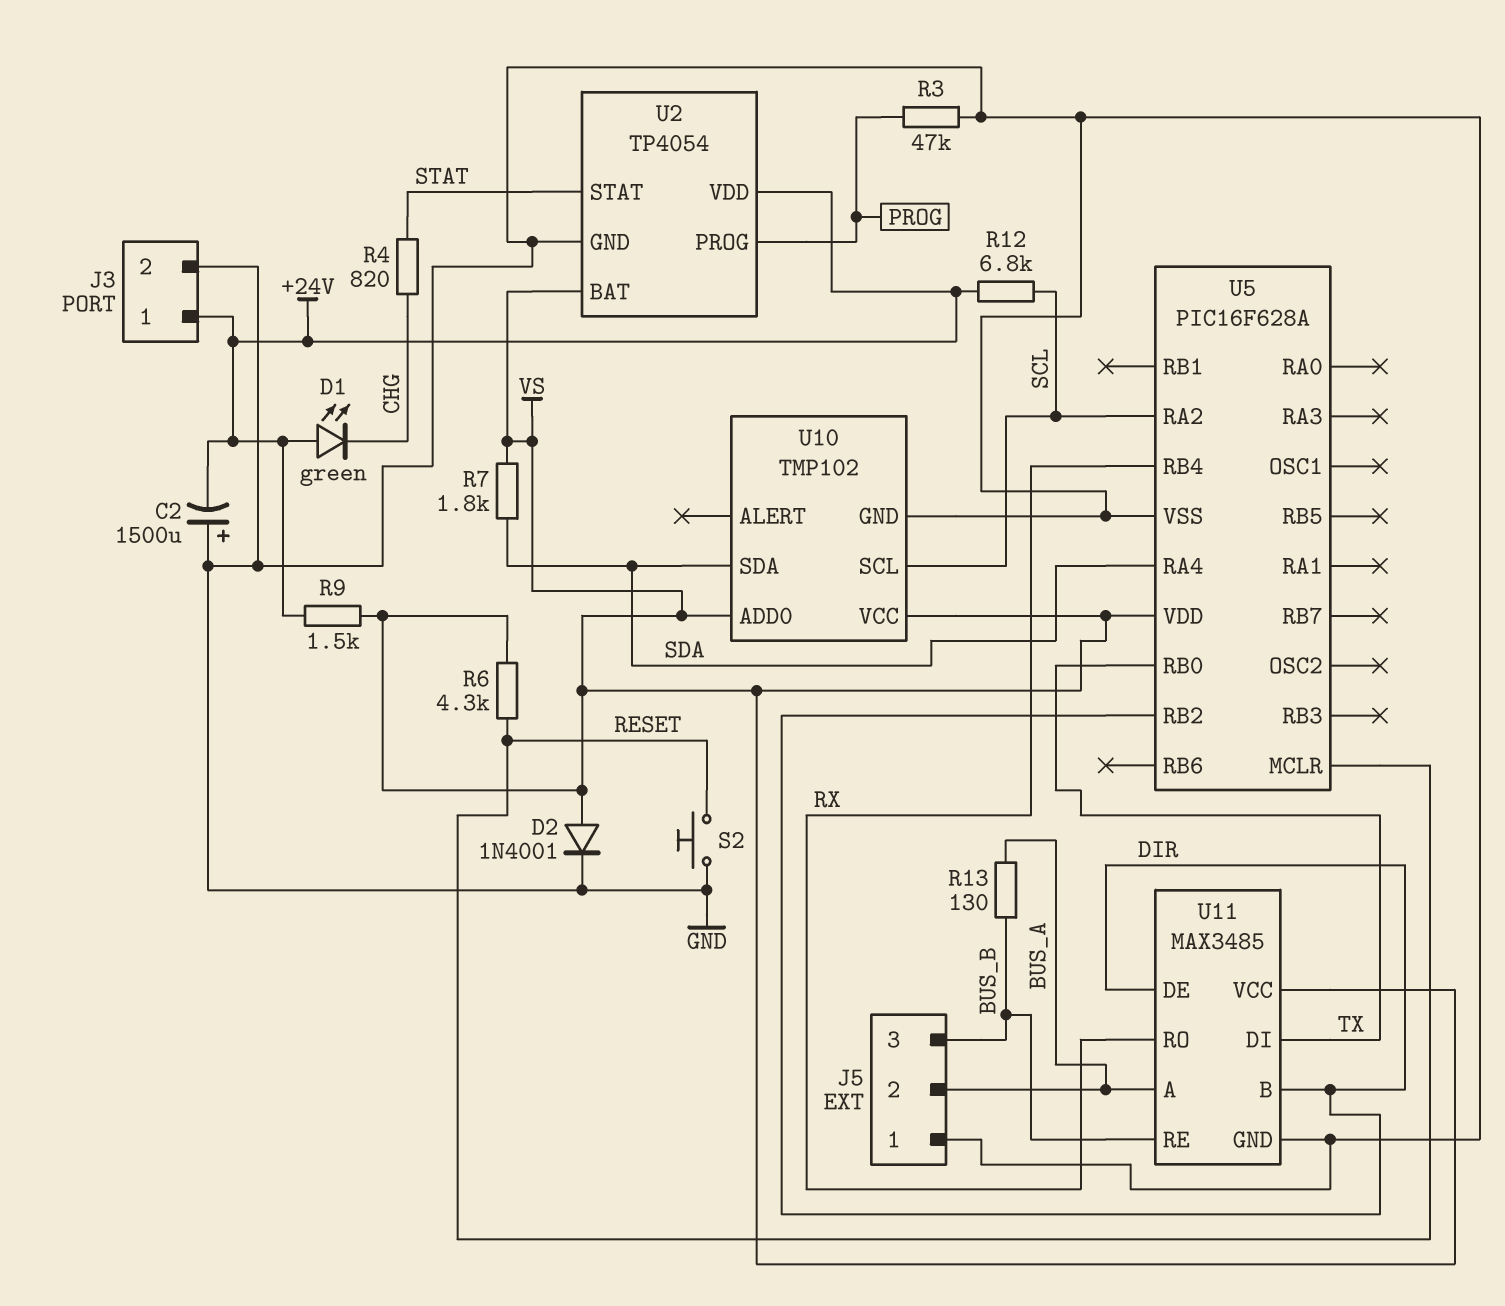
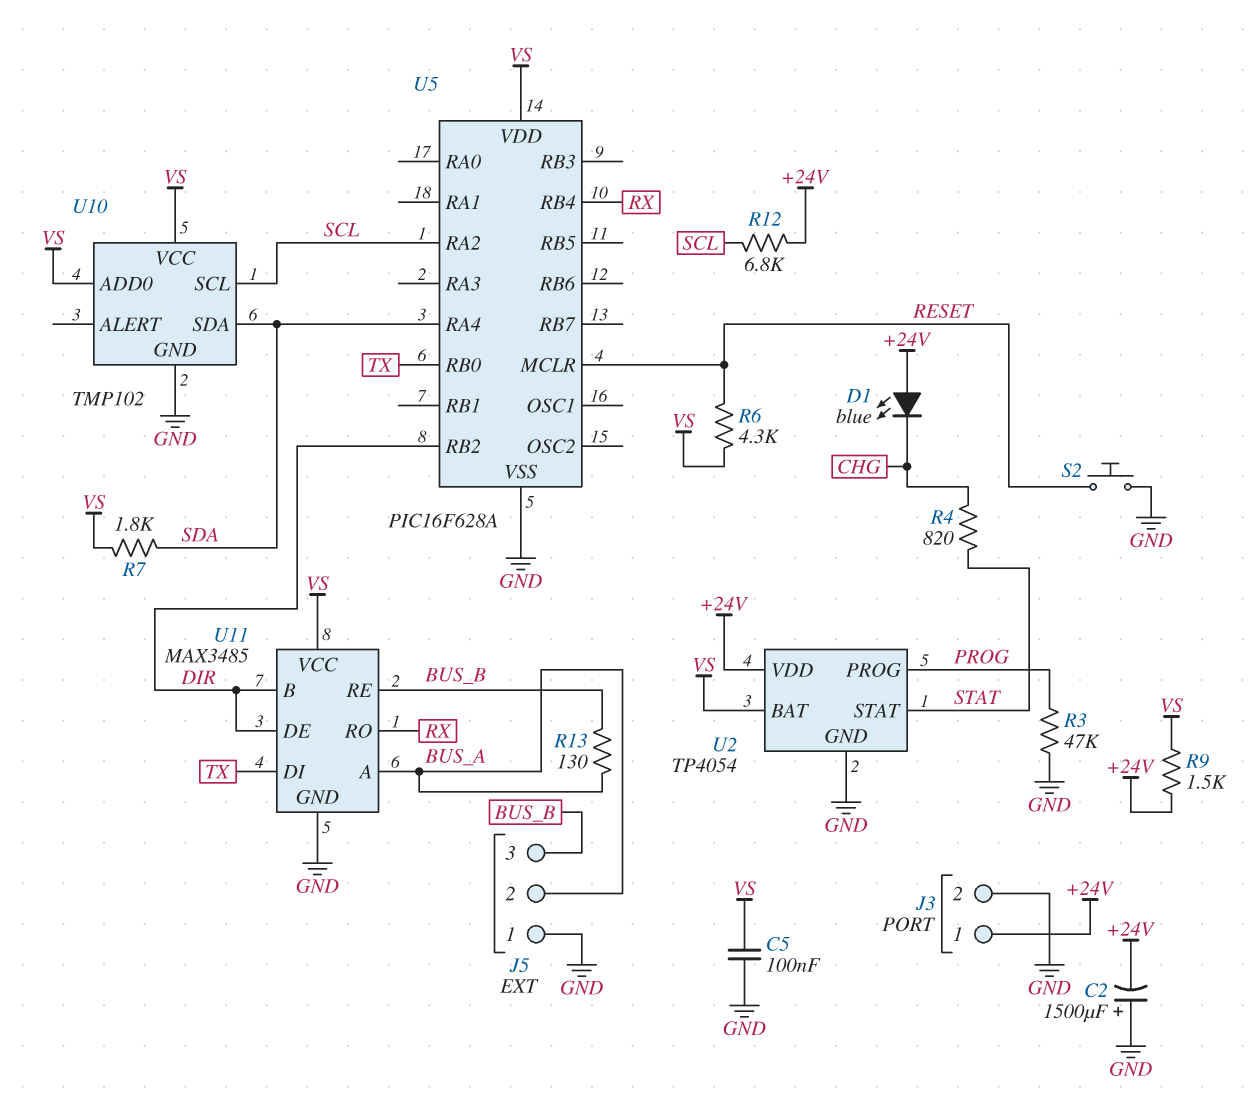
C5: none -> 100nF (GND, VS)
D1: LED green (A +24V, K CHG) -> LED blue (A +24V, K CHG)
D2: diode 1N4001 (A VS, K GND) -> none

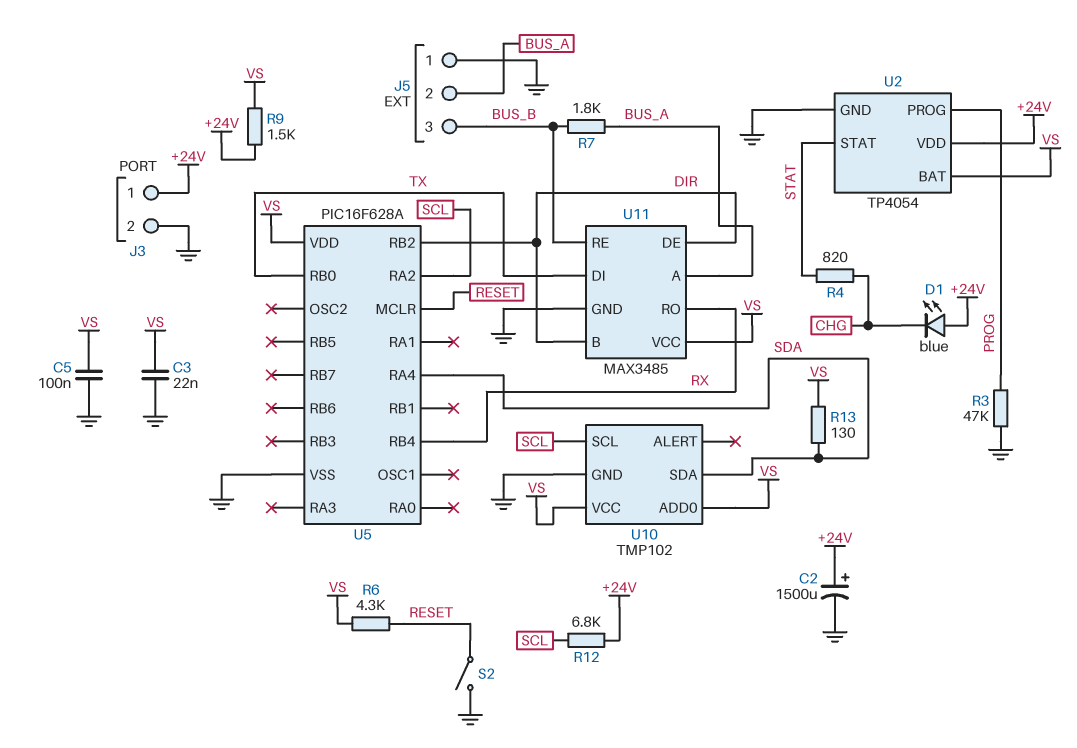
C2: 1500uF (plus GND, minus +24V) -> 1500uF (plus +24V, minus GND)
C3: none -> 22nF (GND, VS)
R7: 1.8k (SDA, VS) -> 1.8k (BUS_A, BUS_B)
R13: 130 (BUS_A, BUS_B) -> 130 (SDA, VS)
S2: button (GND, RESET) -> switch (GND, RESET)

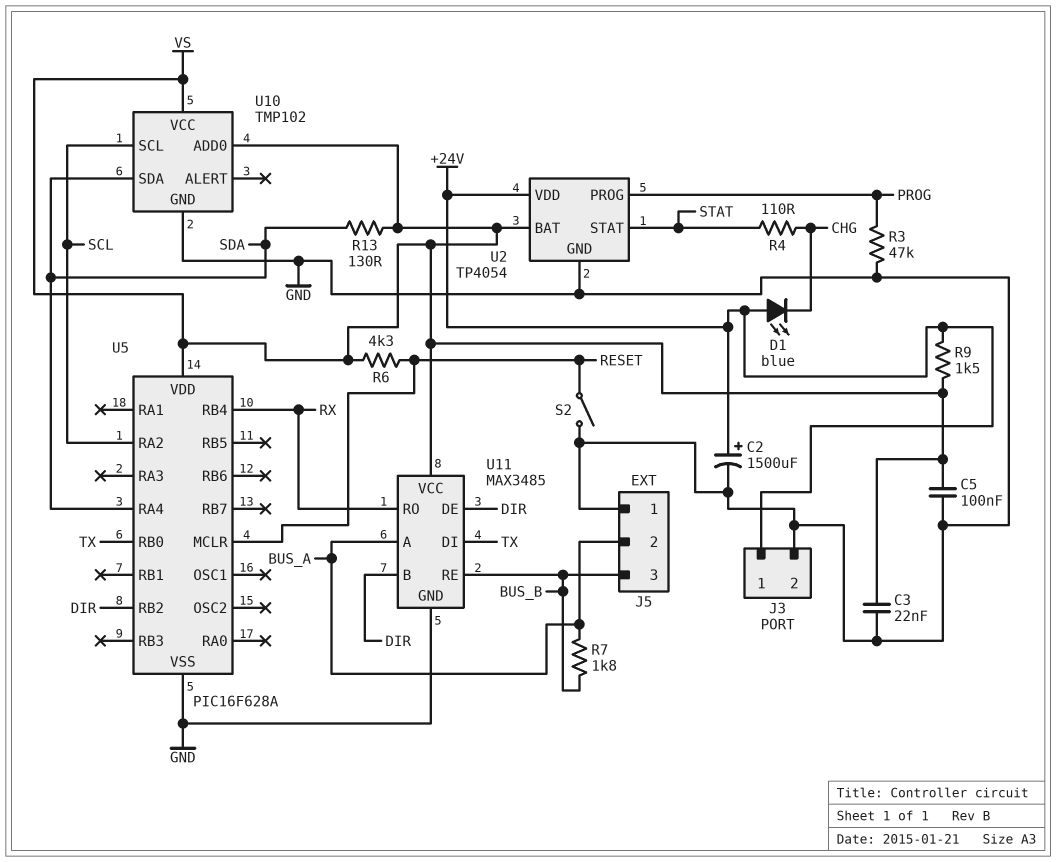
R4: 820 (CHG, STAT) -> 110 (CHG, STAT)
R12: 6.8k (+24V, SCL) -> none

